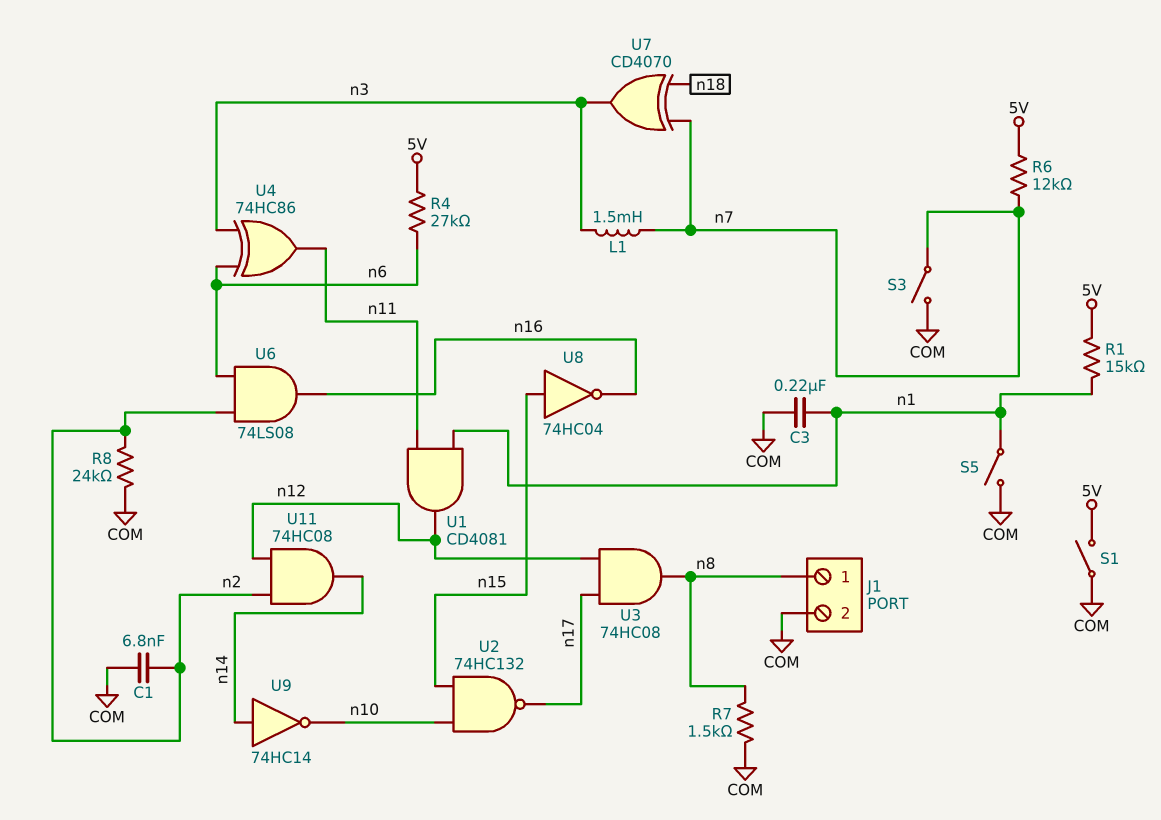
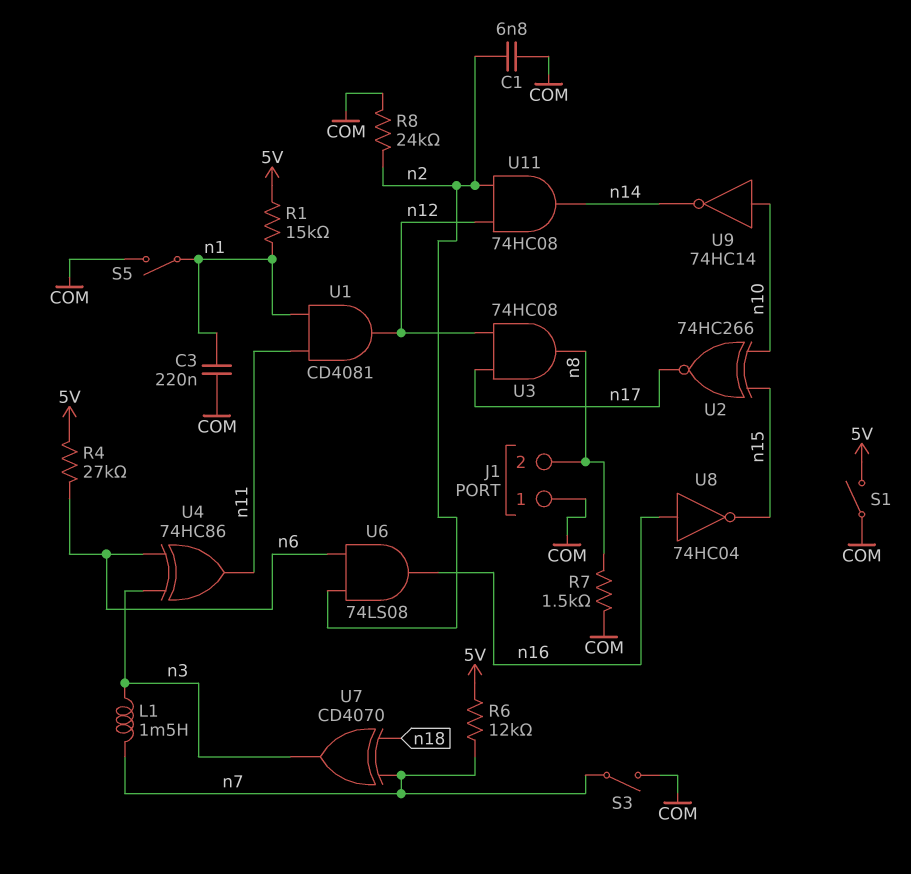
J1 pin 1: n8 -> COM
J1 pin 2: COM -> n8
U2: NAND 74HC132 (in n10, in n15, out n17) -> XNOR 74HC266 (in n10, in n15, out n17)
U8: NOT 74HC04 (in n15, out n16) -> NOT 74HC04 (in n16, out n15)
U9: NOT 74HC14 (in n14, out n10) -> NOT 74HC14 (in n10, out n14)

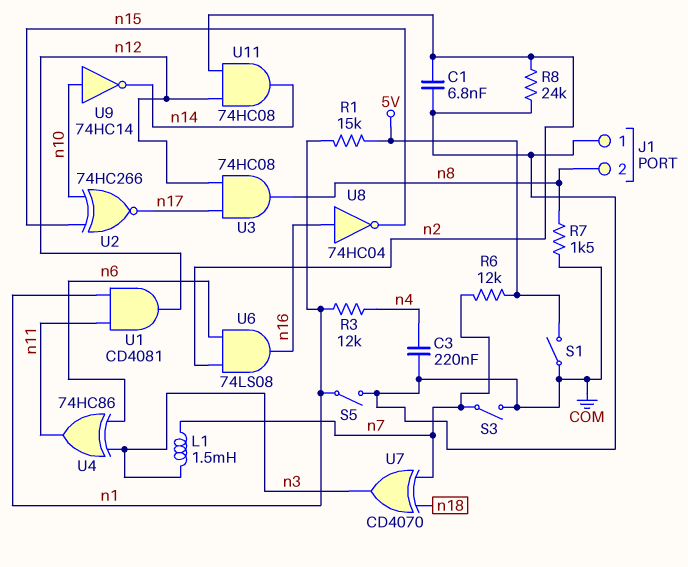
C3: 220nF (COM, n1) -> 220nF (COM, n4)
R3: none -> 12k (n1, n4)
R4: 27k (5V, n6) -> none

